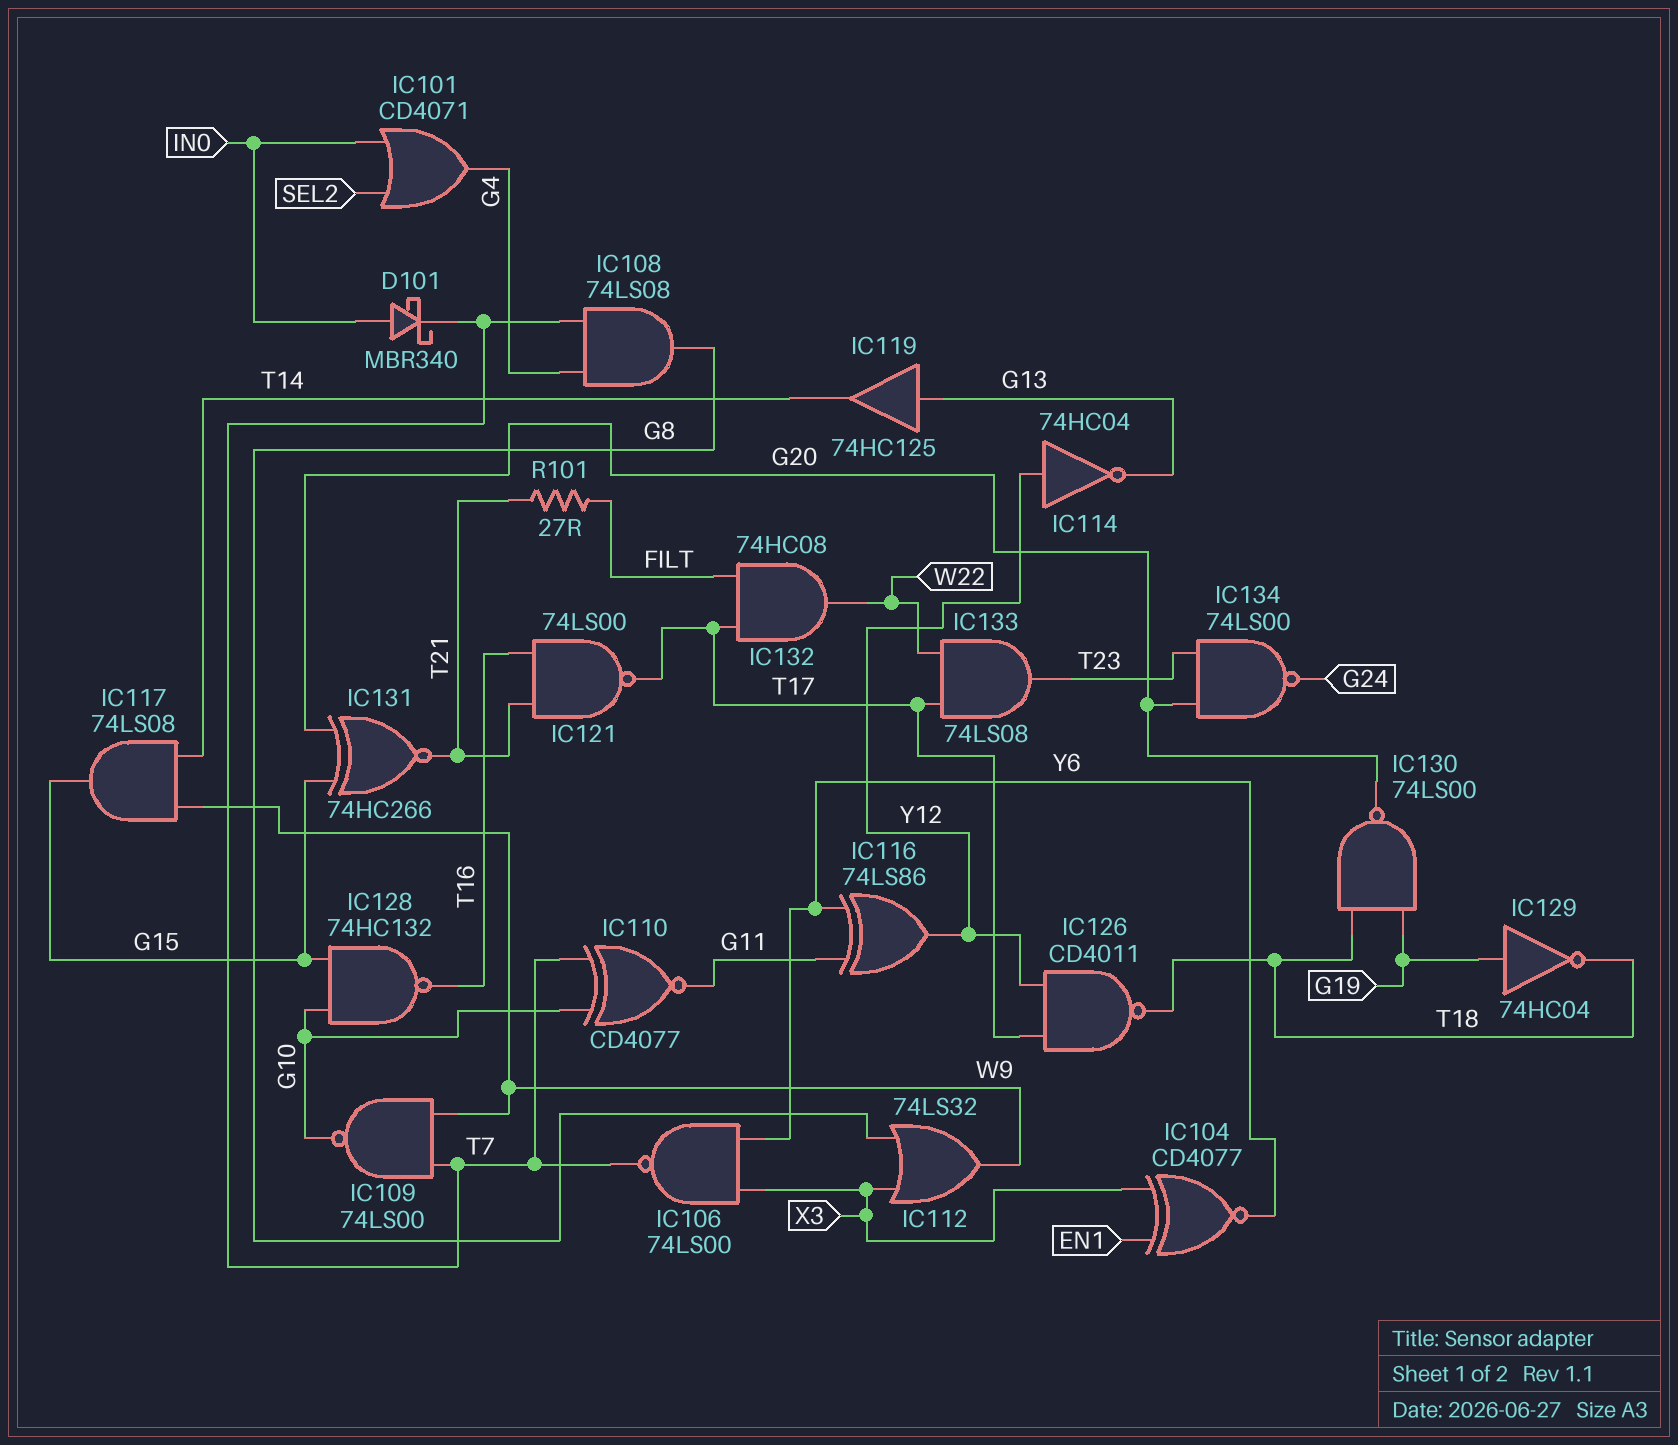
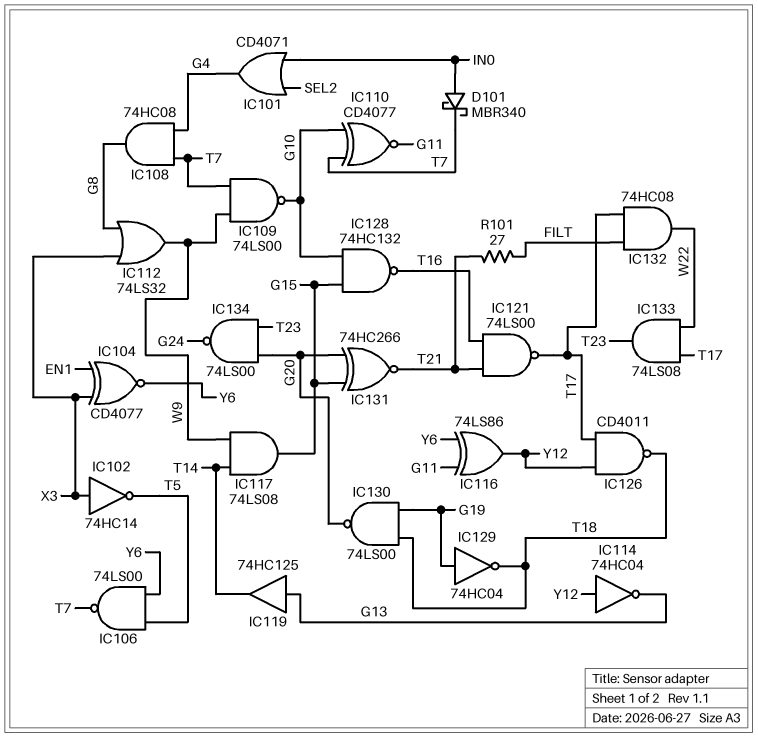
IC102: none -> NOT 74HC14 (in X3, out T5)
IC106: NAND 74LS00 (in X3, in Y6, out T7) -> NAND 74LS00 (in T5, in Y6, out T7)
IC108: AND 74LS08 (in G4, in T7, out G8) -> AND 74HC08 (in G4, in T7, out G8)

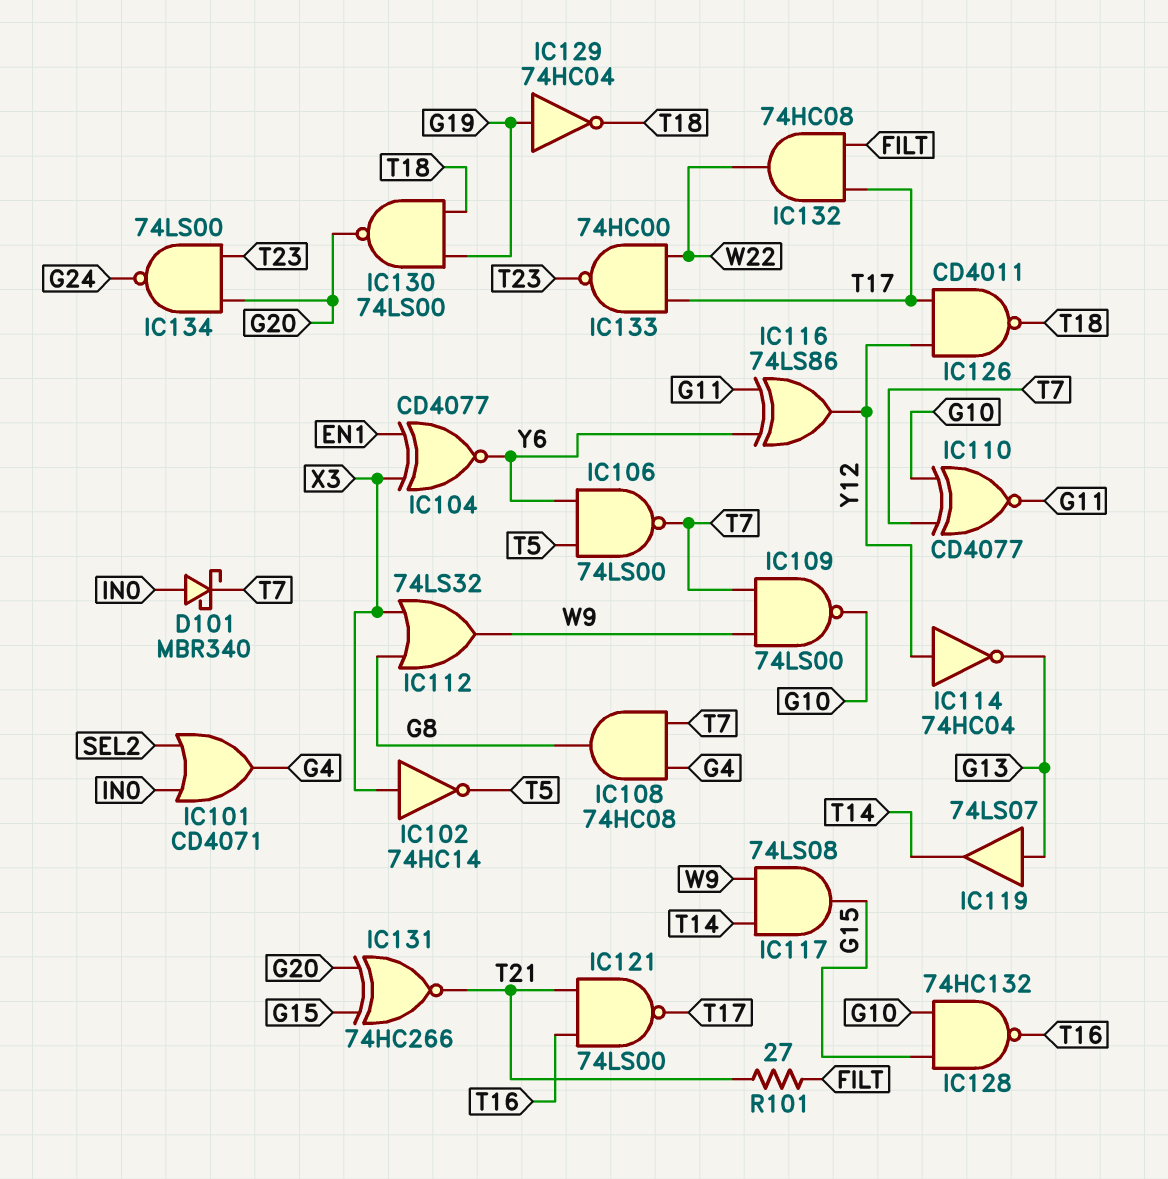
IC119: buffer 74HC125 (in G13, out T14) -> buffer 74LS07 (in G13, out T14)
IC133: AND 74LS08 (in T17, in W22, out T23) -> NAND 74HC00 (in T17, in W22, out T23)

